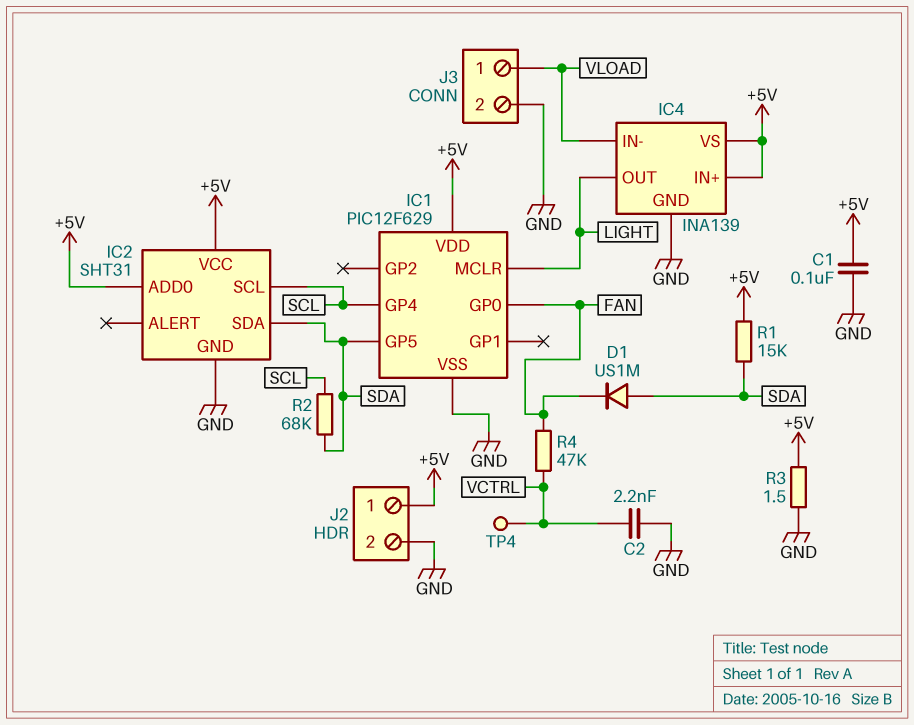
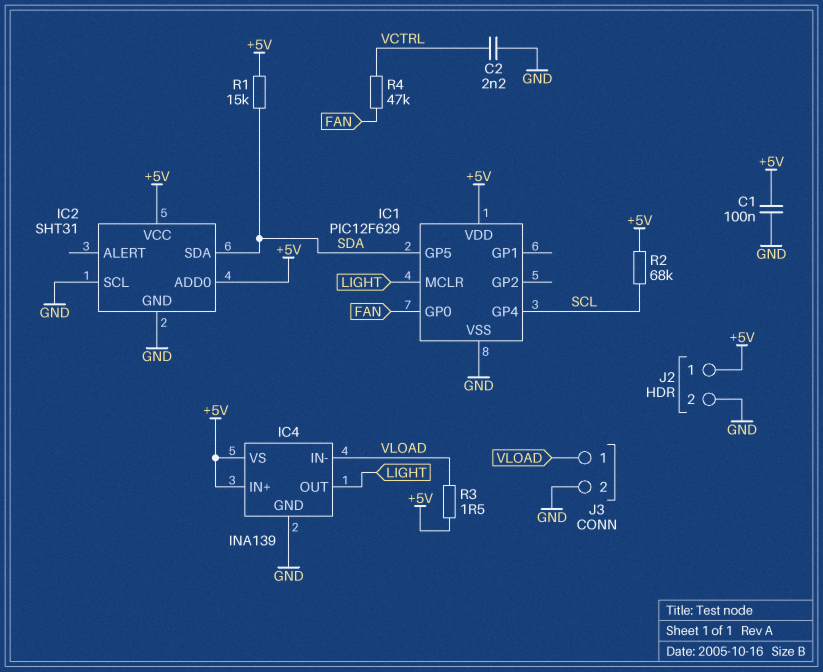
D1: diode US1M (A SDA, K FAN) -> none
IC2 pin SCL: SCL -> GND
R2: 68k (SCL, SDA) -> 68k (+5V, SCL)
R3: 1.5 (+5V, GND) -> 1.5 (+5V, VLOAD)
TP4: test point (VCTRL) -> none

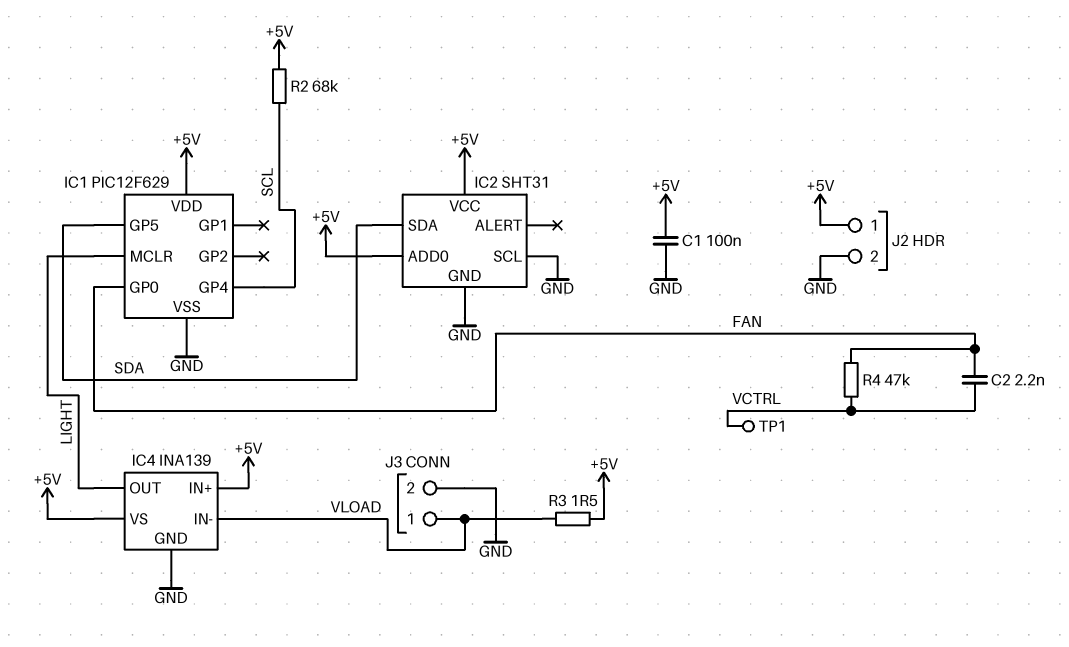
C2: 2.2nF (GND, VCTRL) -> 2.2nF (FAN, VCTRL)
R1: 15k (+5V, SDA) -> none
TP1: none -> test point (VCTRL)

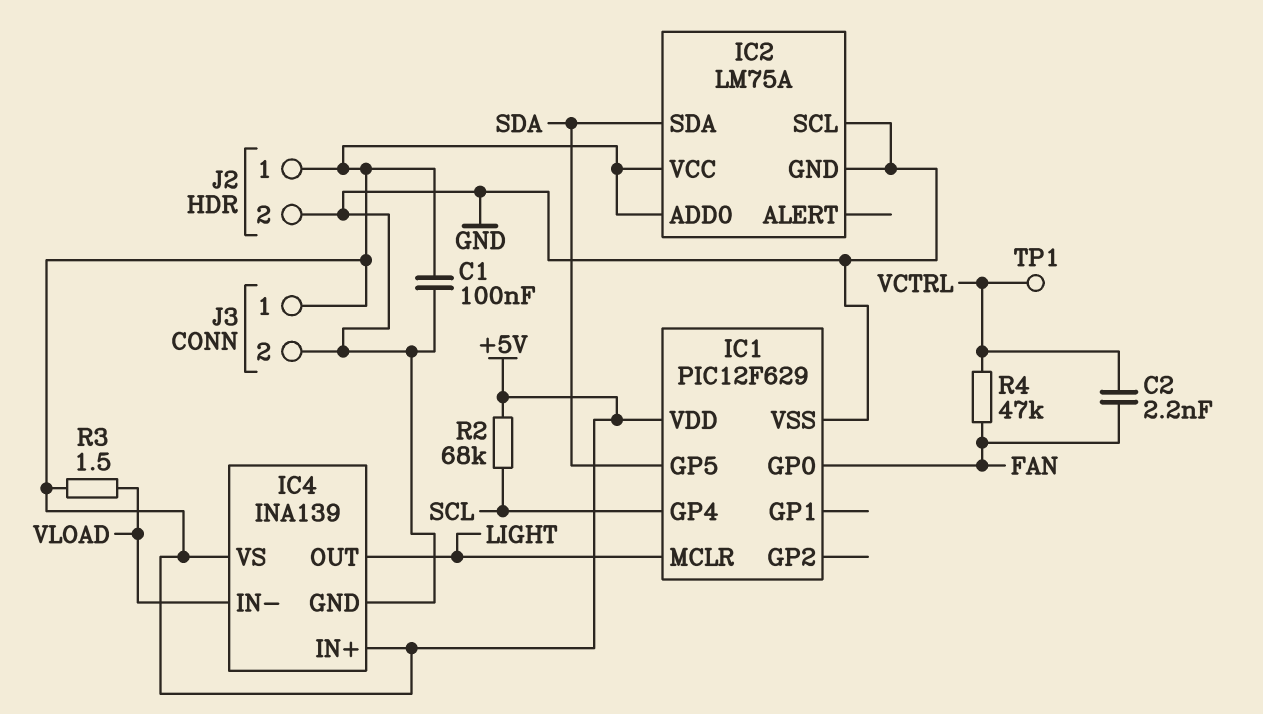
IC2: SHT31 -> LM75A
J3 pin 1: VLOAD -> +5V

